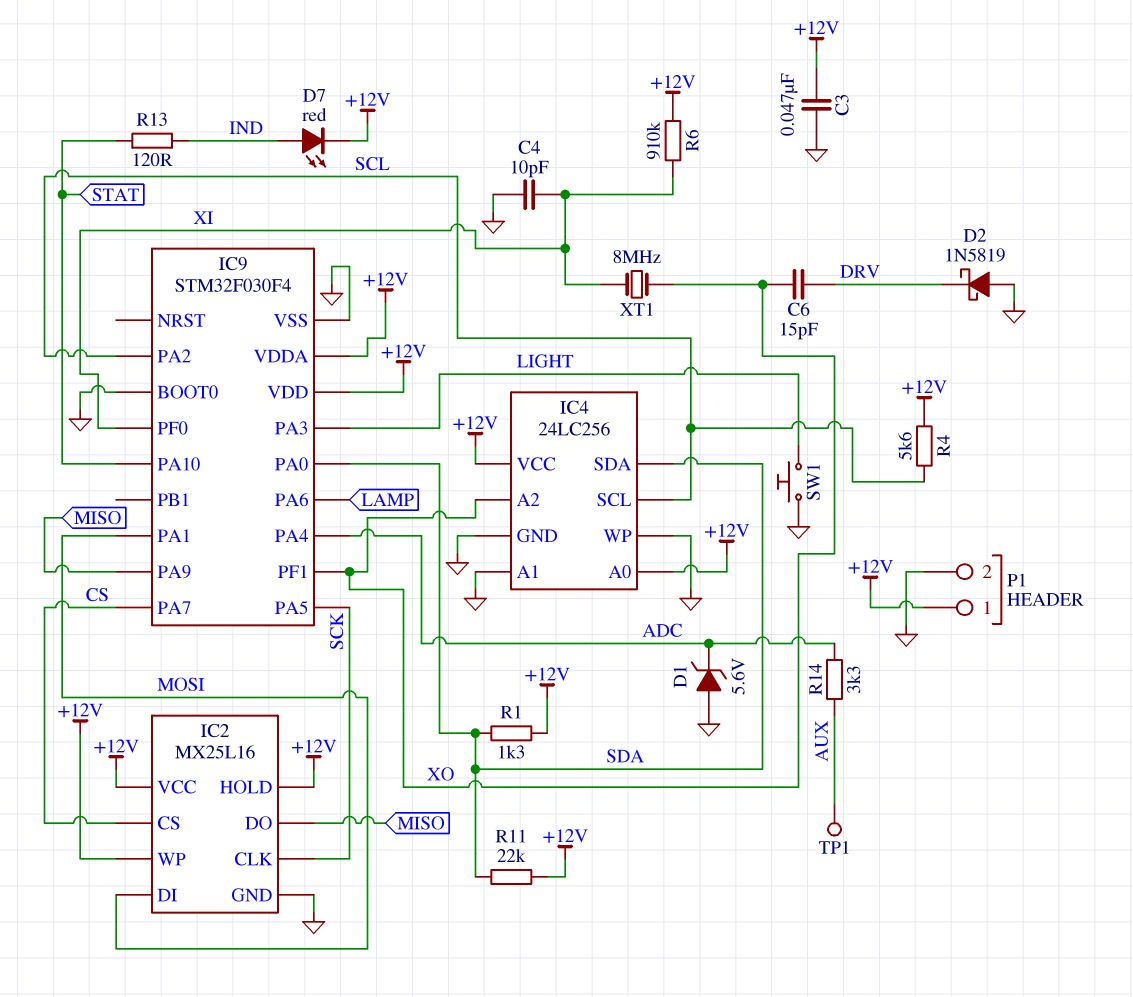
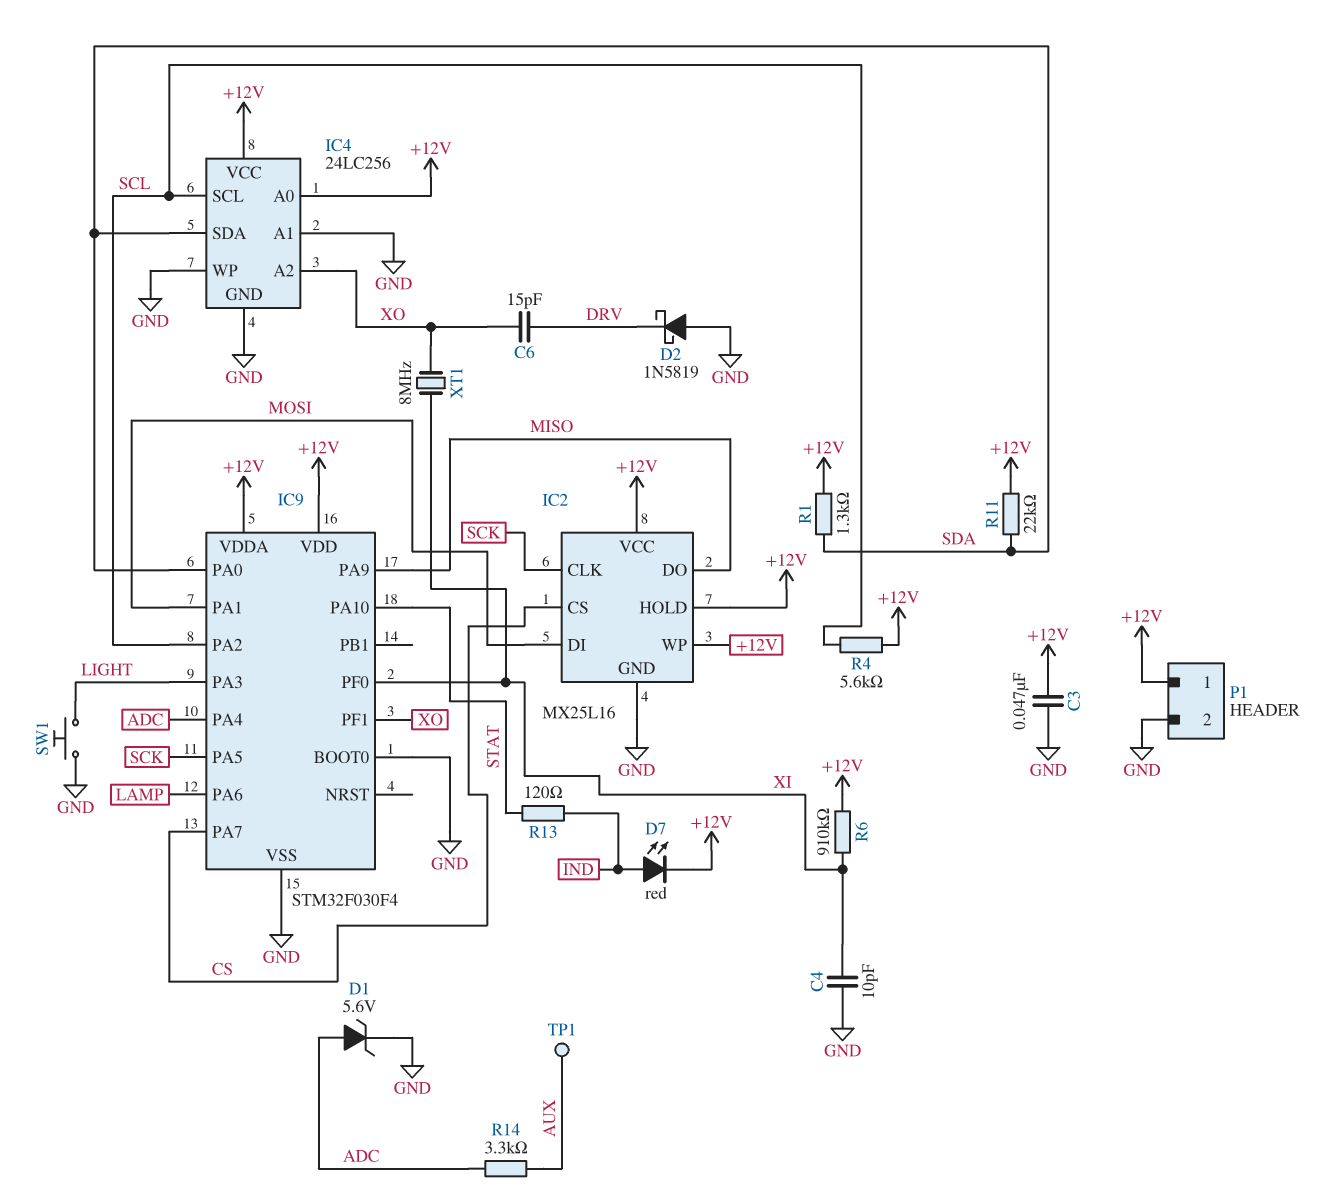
D1: zener 5.6V (A GND, K ADC) -> zener 5.6V (A ADC, K GND)

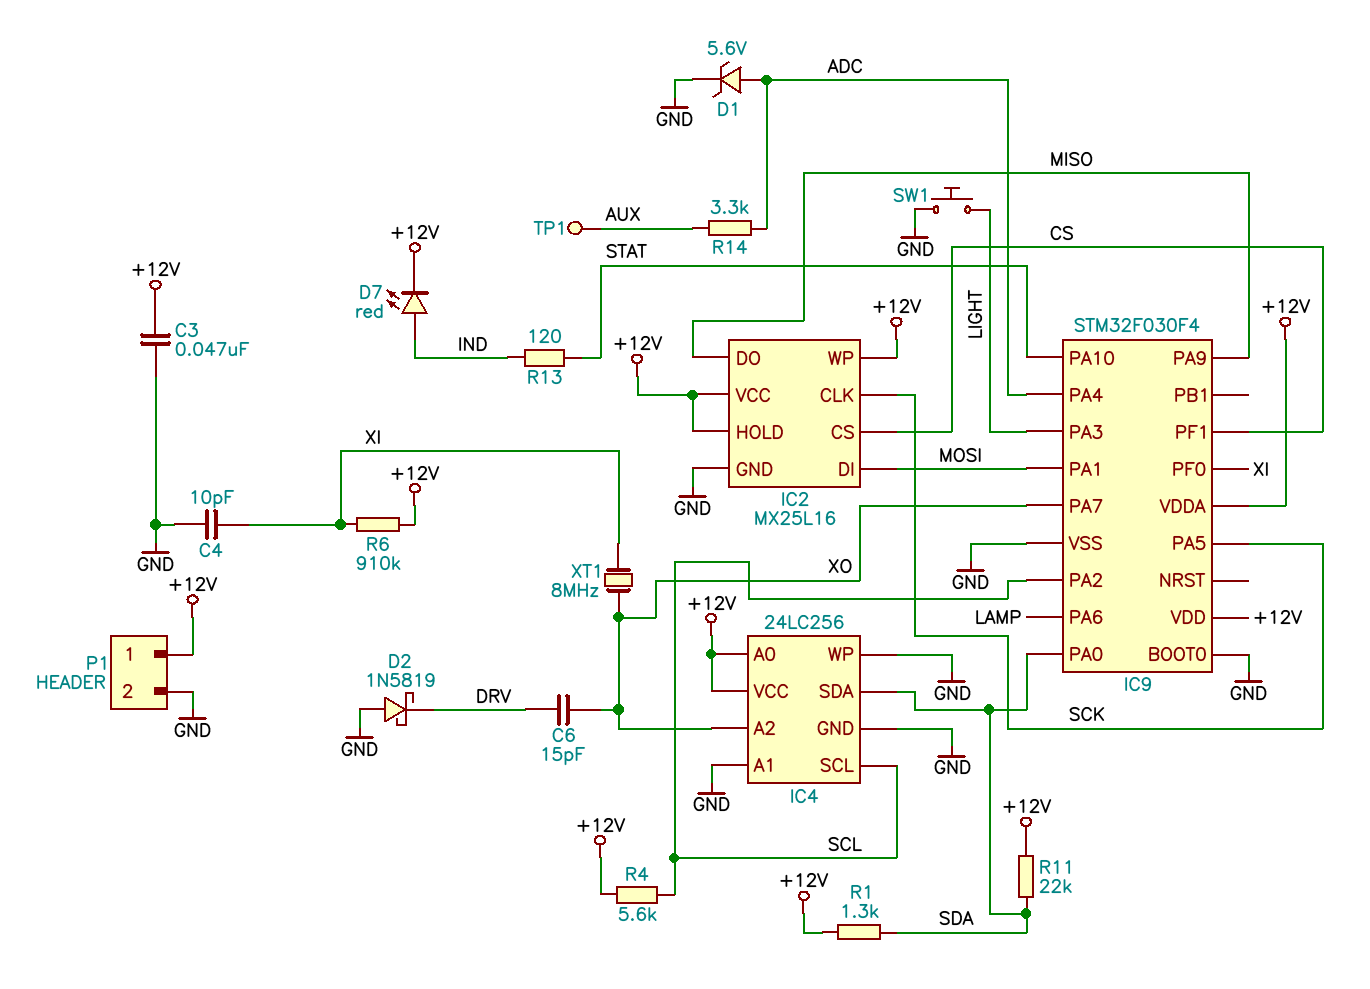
IC9 pin PA7: CS -> XO
IC9 pin PF1: XO -> CS

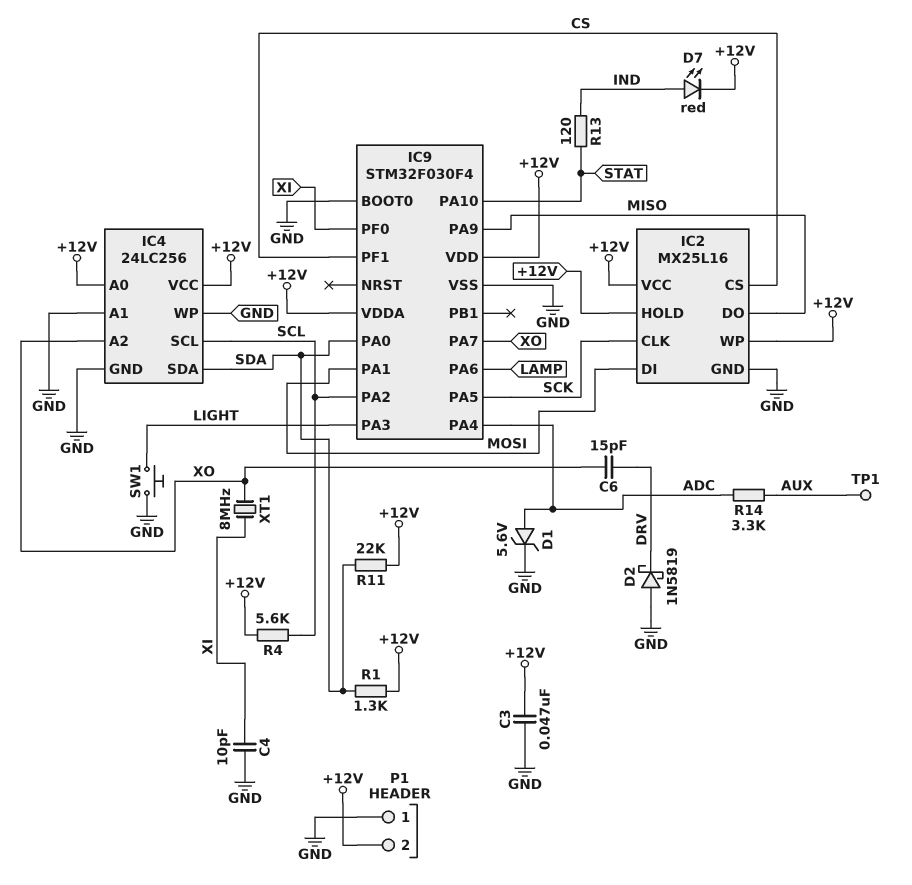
P1 pin 1: +12V -> GND
P1 pin 2: GND -> +12V
R6: 910k (+12V, XI) -> none

